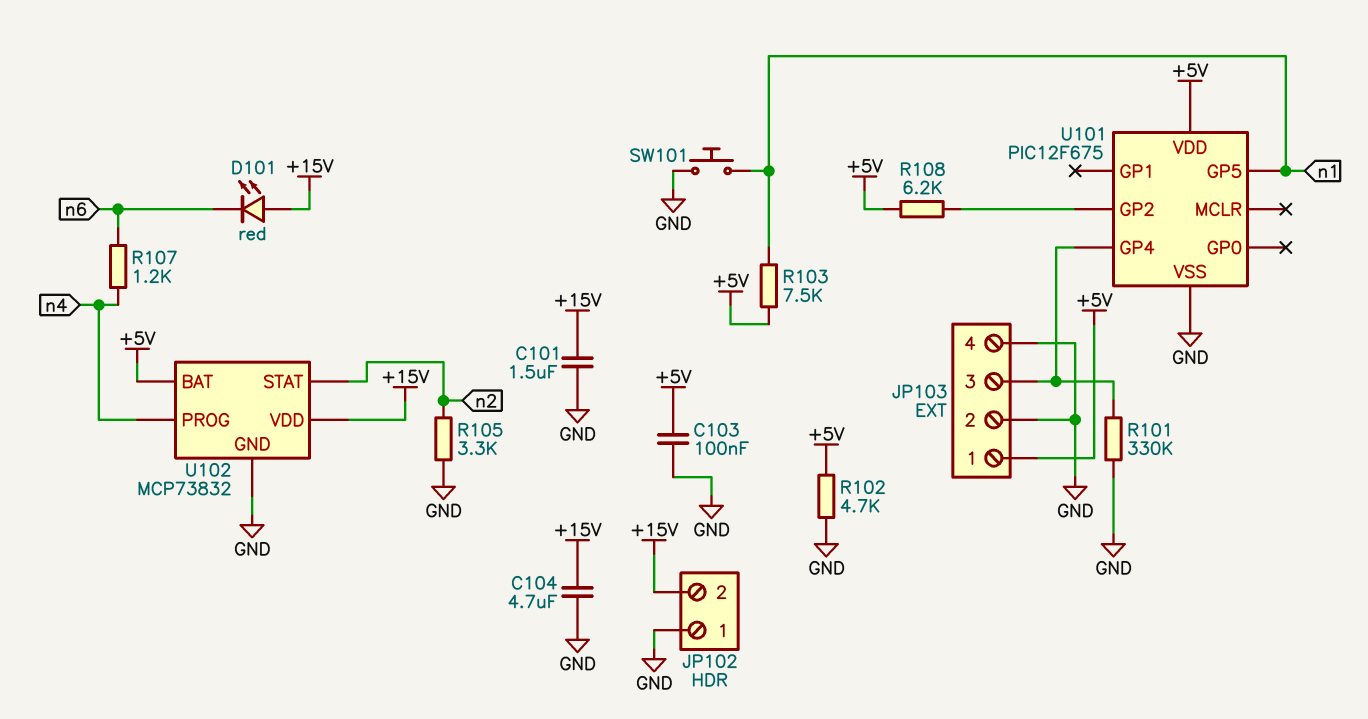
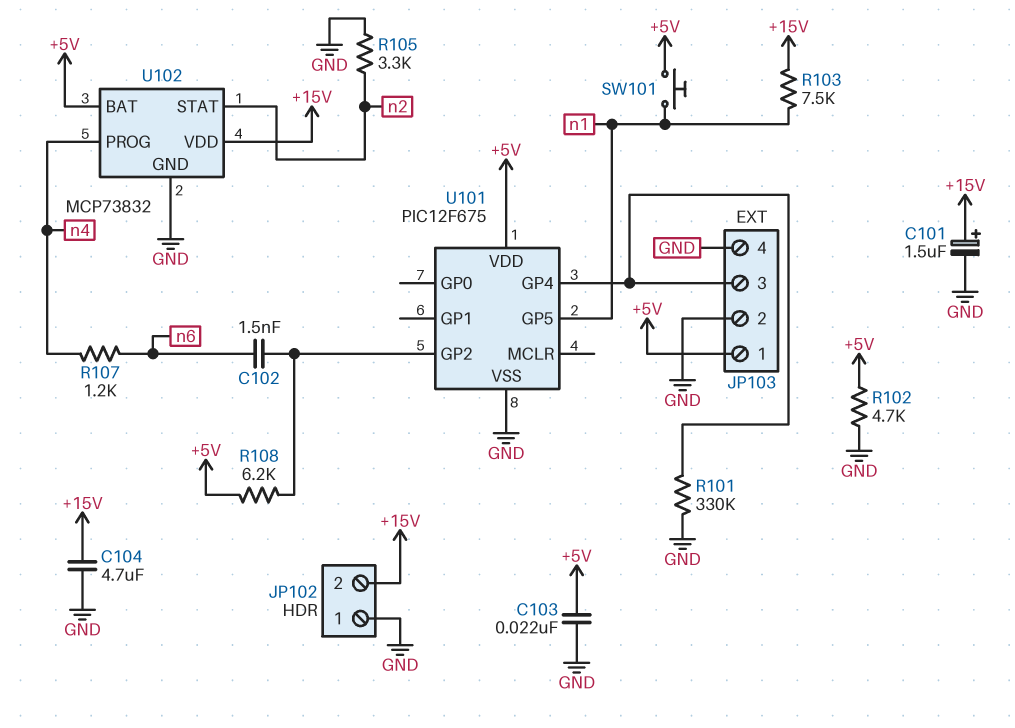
C101: 1.5uF (+15V, GND) -> 1.5uF (plus +15V, minus GND)
C102: none -> 1.5nF (U101/GP2, n6)
C103: 100nF (+5V, GND) -> 22nF (+5V, GND)
D101: LED red (A +15V, K n6) -> none
R103: 7.5k (+5V, n1) -> 7.5k (+15V, n1)
SW101: button (GND, n1) -> button (+5V, n1)

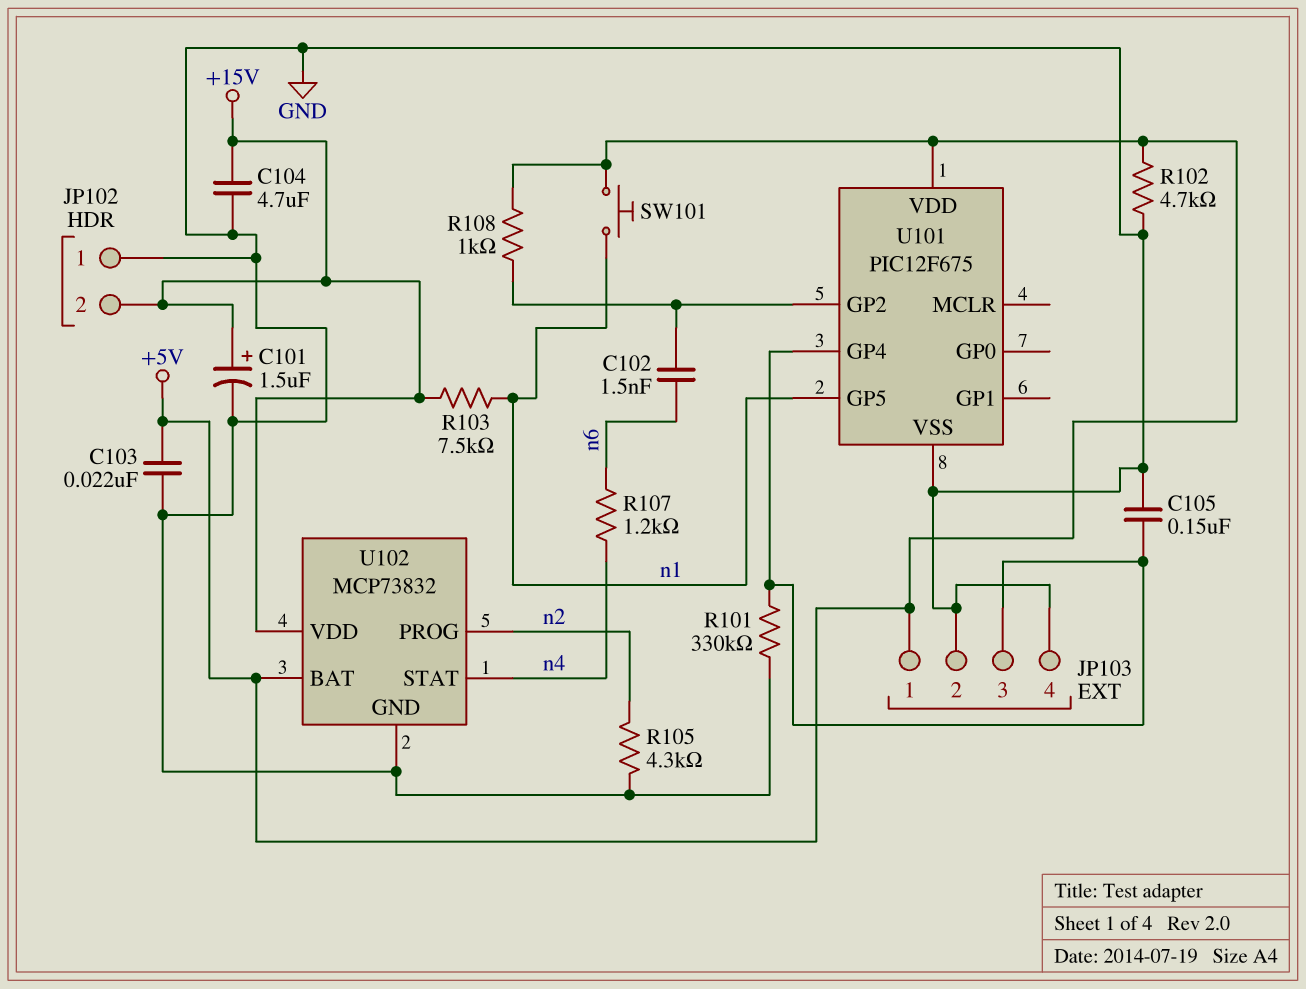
C105: none -> 150nF (GND, JP103/3)
R105: 3.3k (GND, n2) -> 4.3k (GND, n2)
R108: 6.2k (+5V, U101/GP2) -> 1k (+5V, U101/GP2)
U102 pin PROG: n4 -> n2
U102 pin STAT: n2 -> n4

